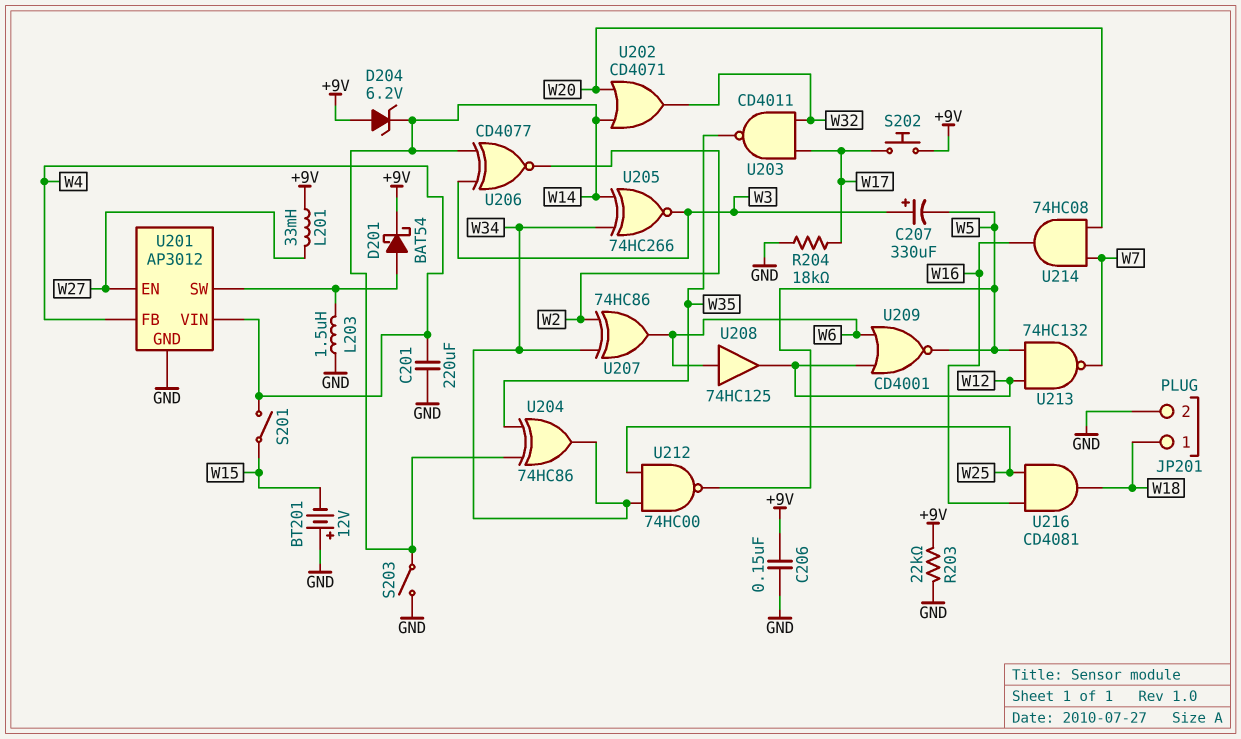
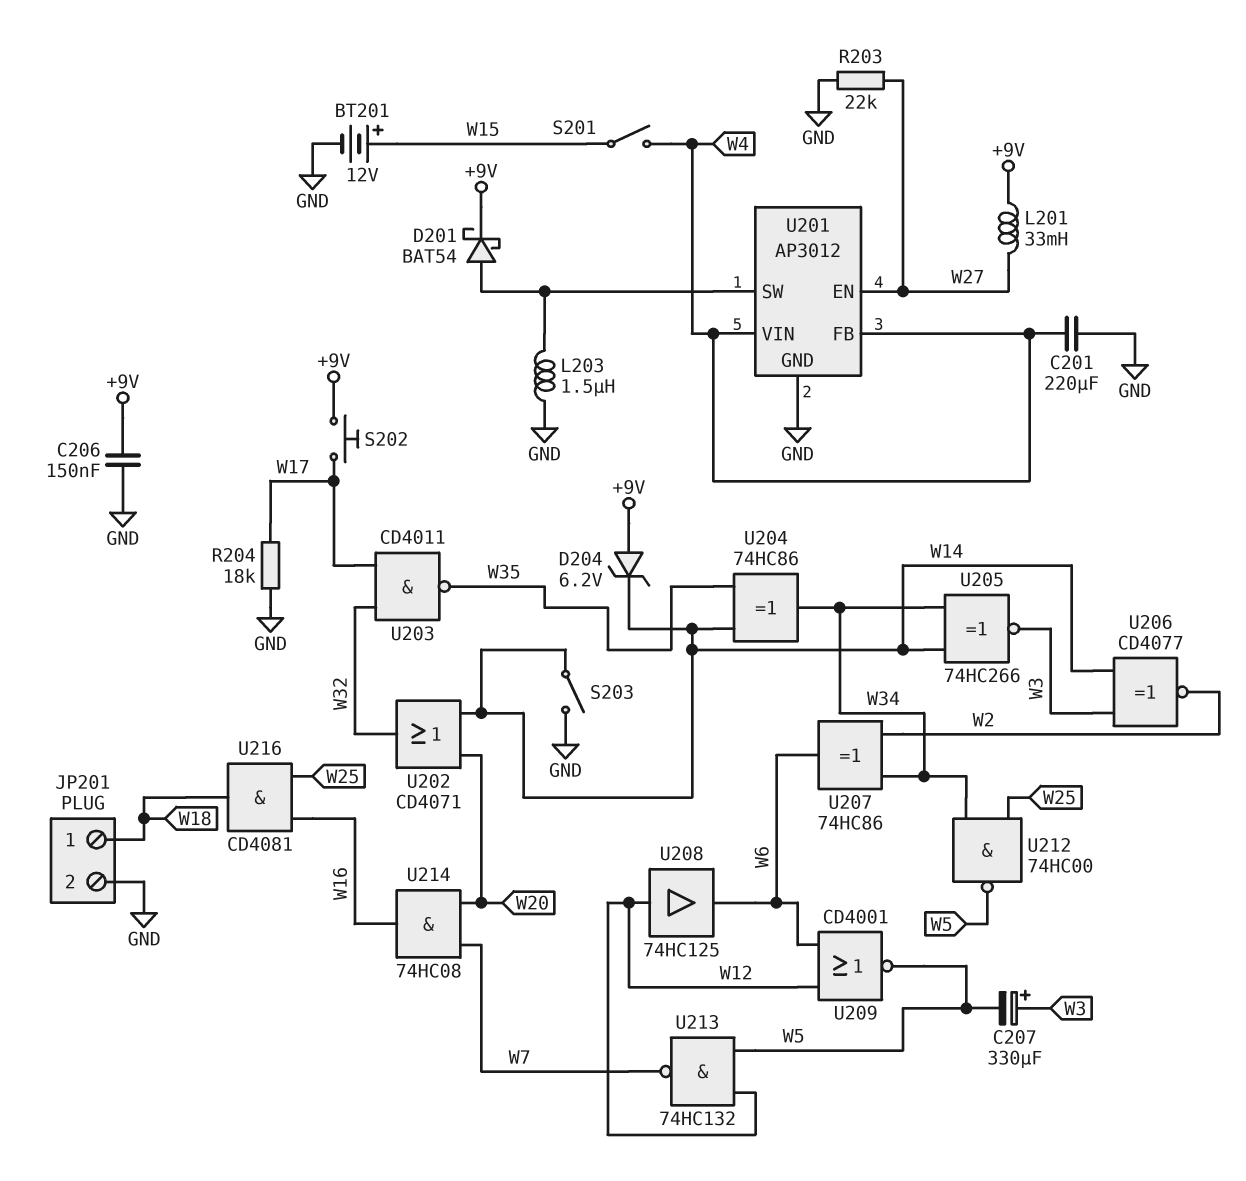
BT201: 12V (plus GND, minus W15) -> 12V (plus W15, minus GND)
R203: 22k (+9V, GND) -> 22k (GND, W27)
U208: buffer 74HC125 (in W6, out W12) -> buffer 74HC125 (in W12, out W6)

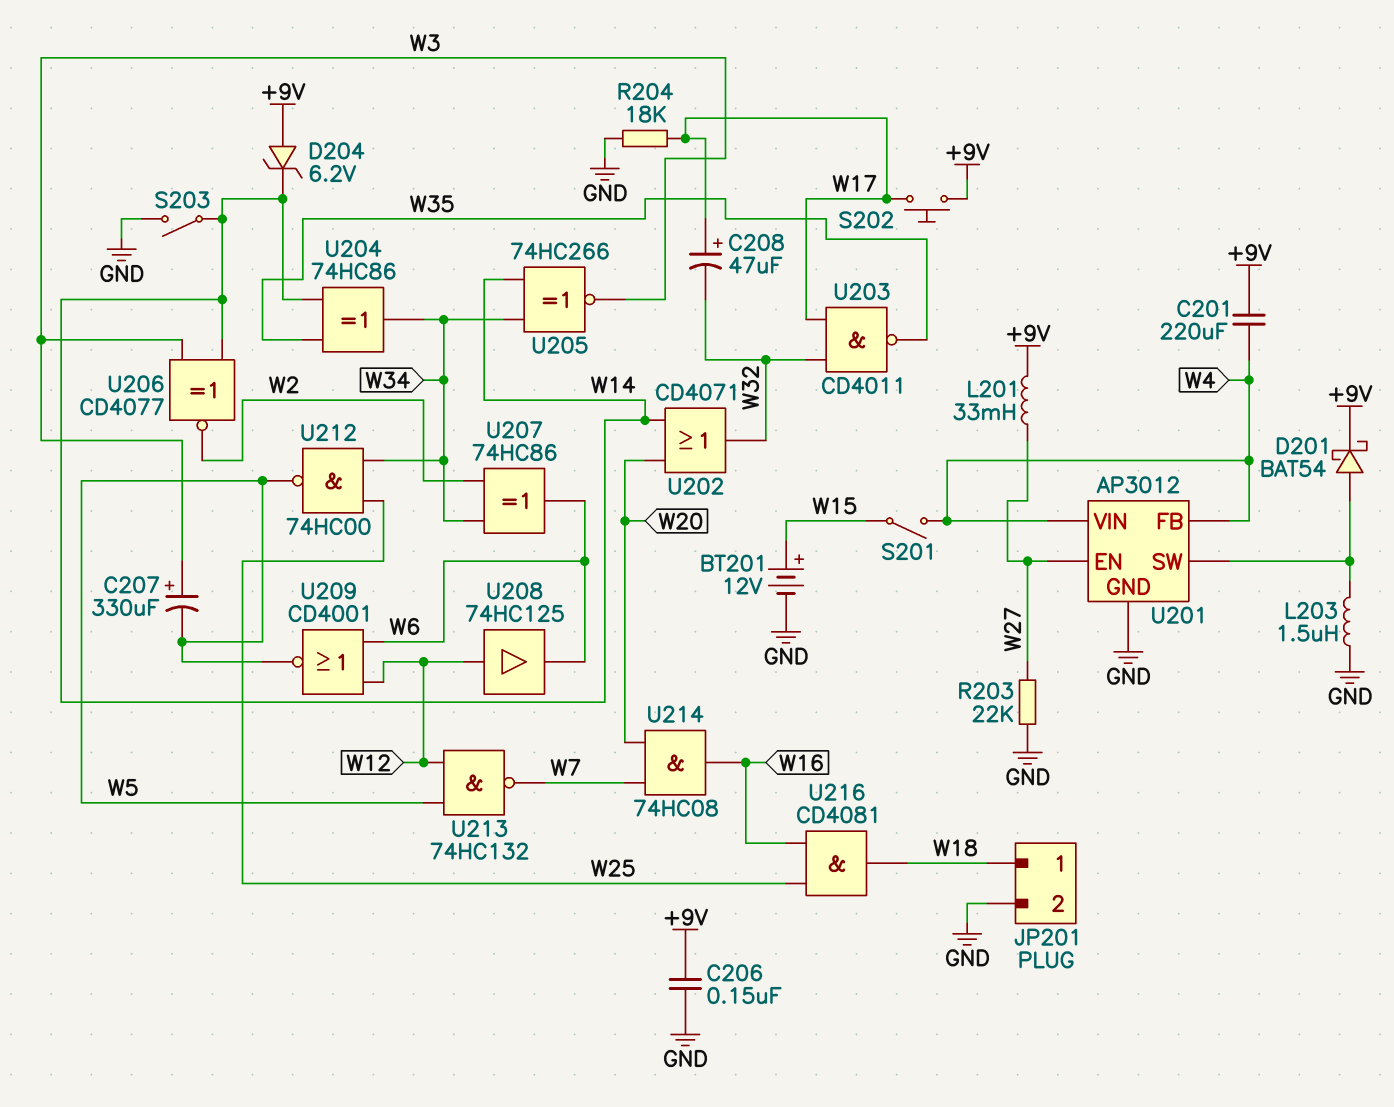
C201: 220uF (GND, W4) -> 220uF (+9V, W4)
C208: none -> 47uF (plus W17, minus W32)

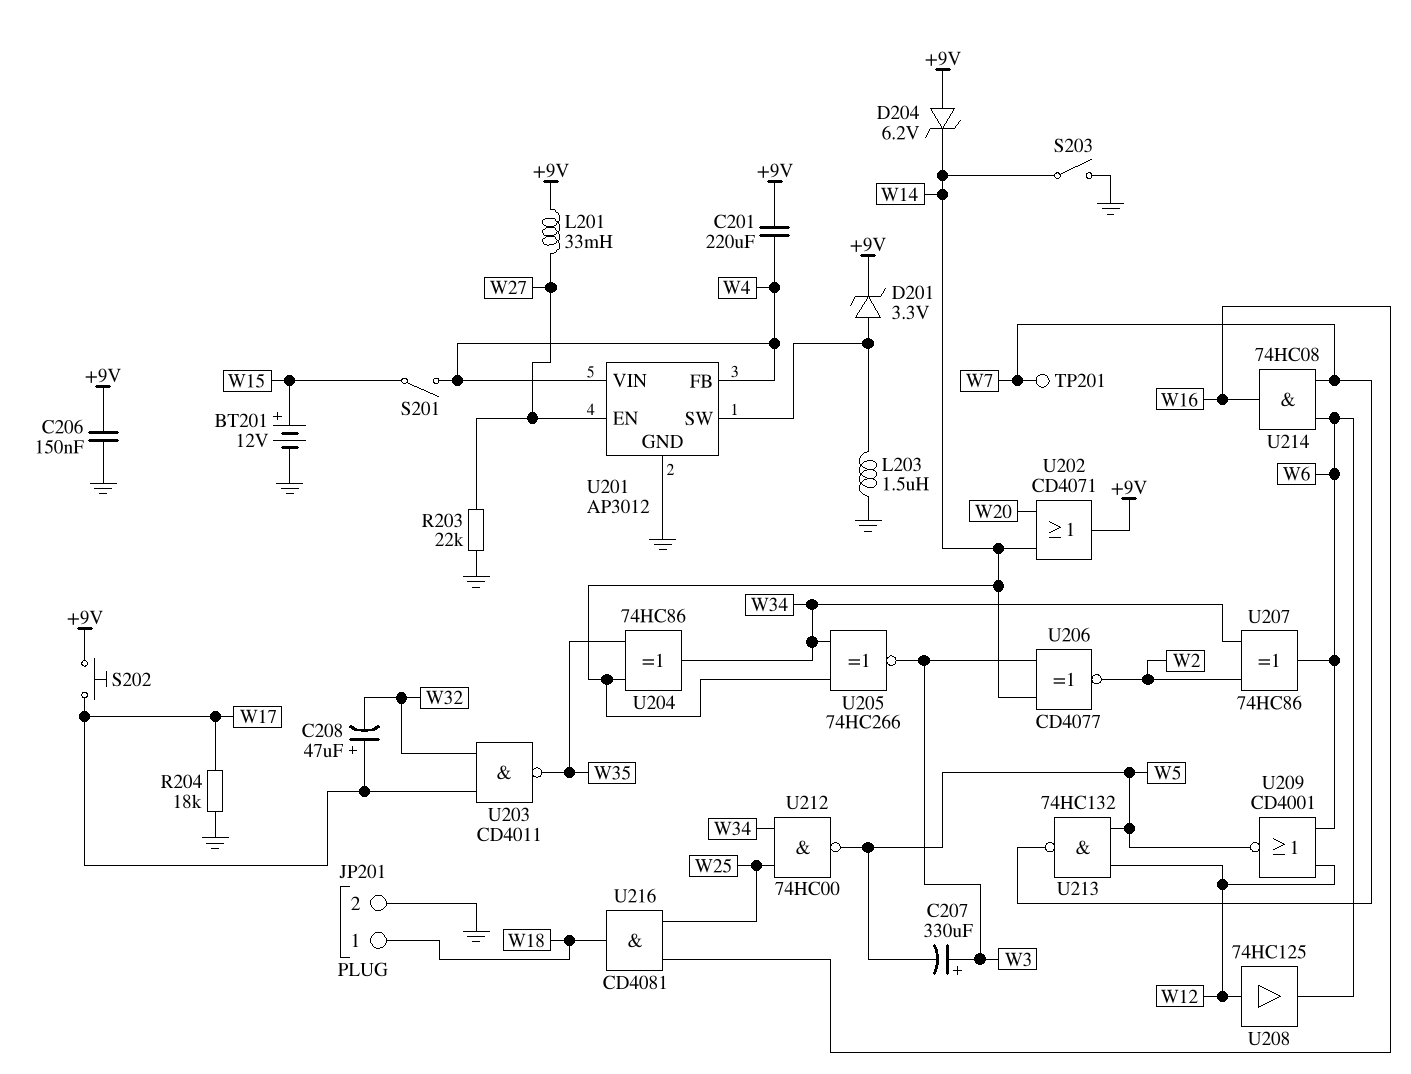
D201: schottky BAT54 (A U201/SW, K +9V) -> zener 3.3V (A U201/SW, K +9V)
TP201: none -> test point (W7)
U202: OR CD4071 (in W14, in W20, out W32) -> OR CD4071 (in W14, in W20, out +9V)
U214: AND 74HC08 (in W7, in W20, out W16) -> AND 74HC08 (in W6, in W7, out W16)

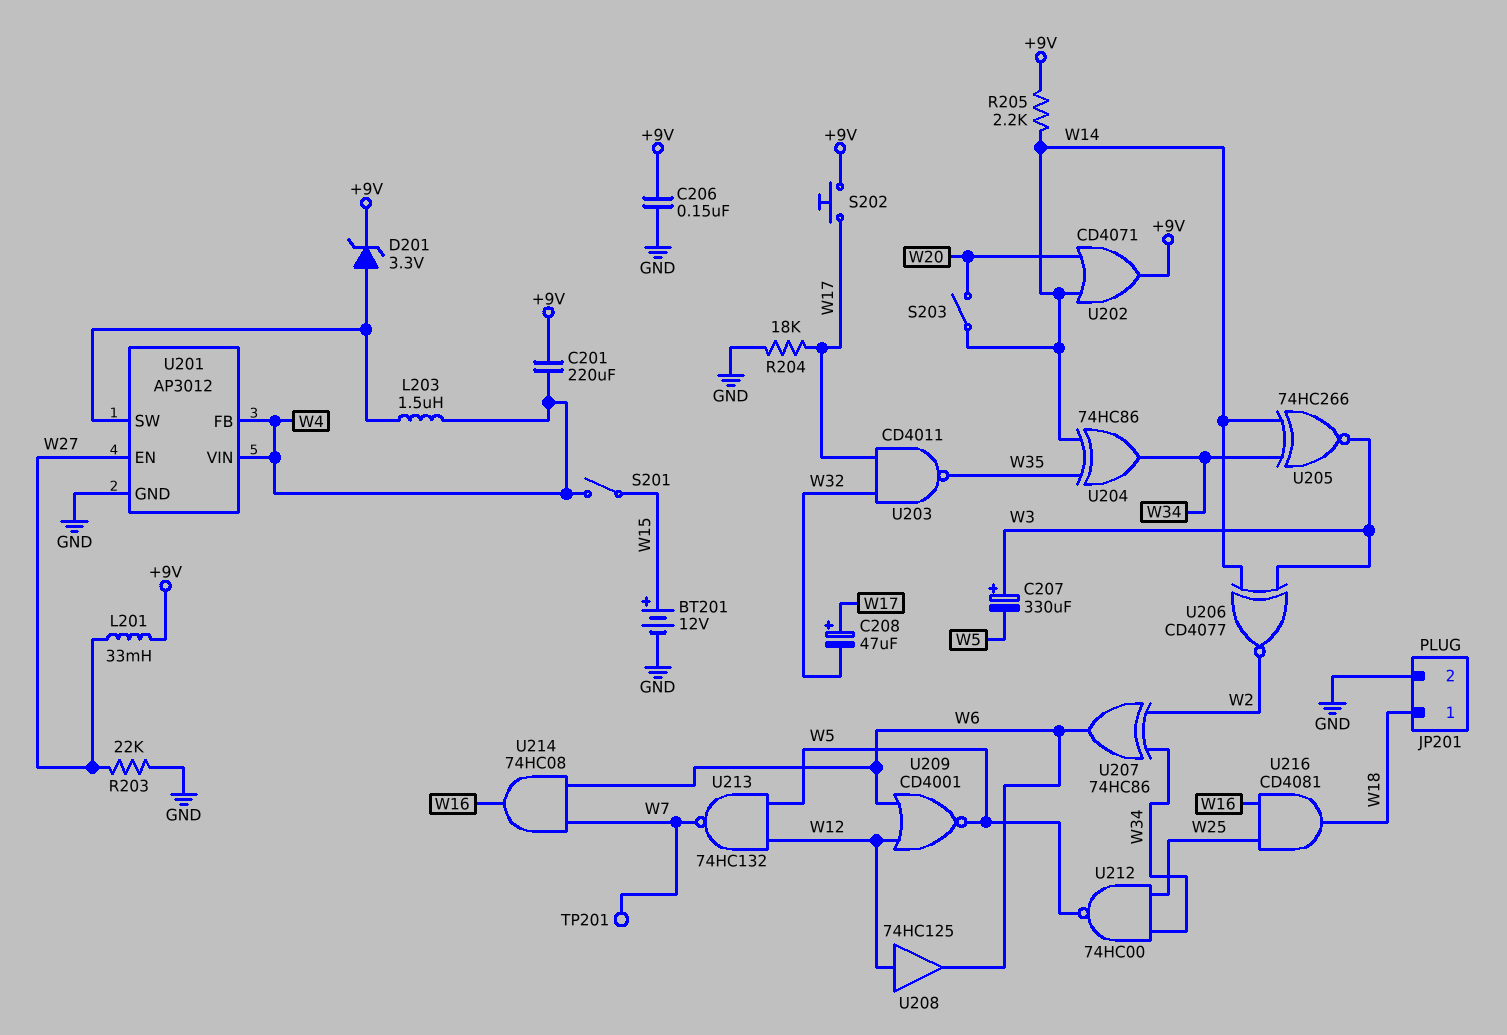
D204: zener 6.2V (A +9V, K W14) -> none
L203: 1.5uH (GND, U201/SW) -> 1.5uH (U201/SW, W4)
R205: none -> 2.2k (+9V, W14)
S203: switch (GND, W14) -> switch (W14, W20)

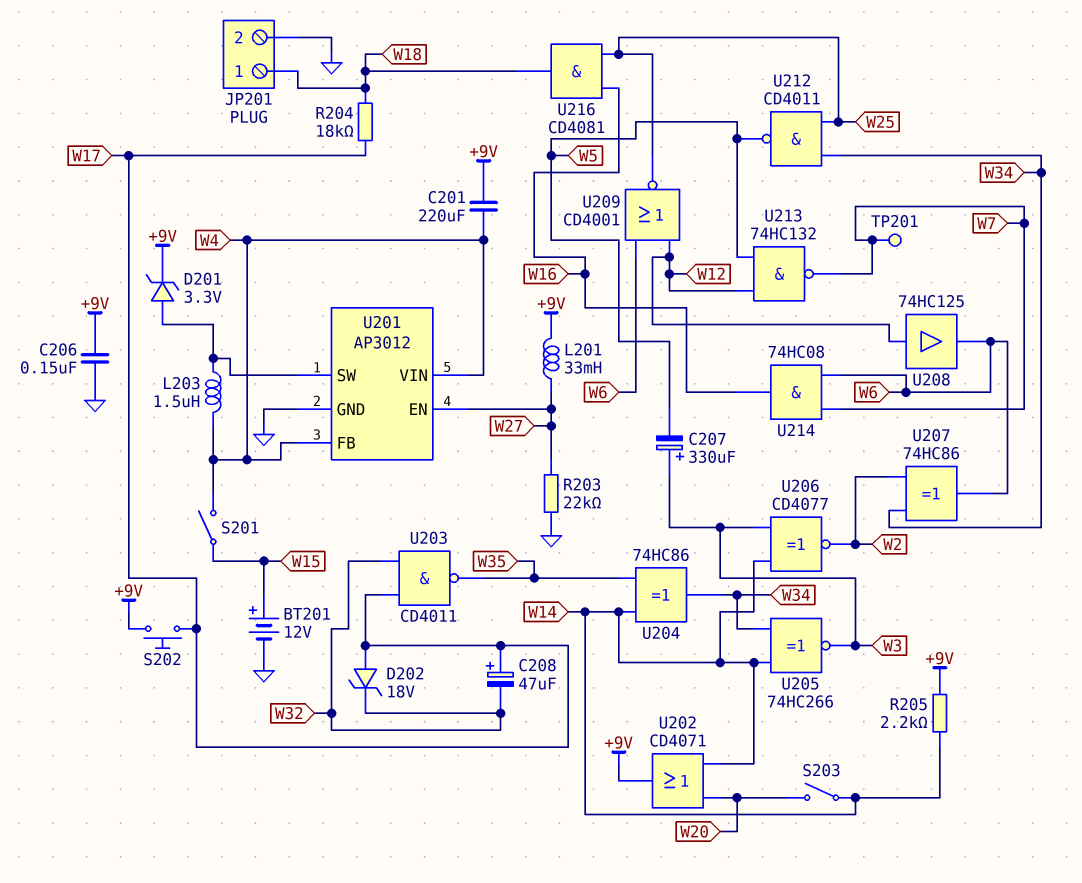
D202: none -> zener 18V (A W17, K W32)
R204: 18k (GND, W17) -> 18k (W17, W18)
U209: NOR CD4001 (in W6, in W12, out W5) -> NOR CD4001 (in W6, in W12, out W25)
U212: NAND 74HC00 (in W25, in W34, out W5) -> NAND CD4011 (in W25, in W34, out W5)

